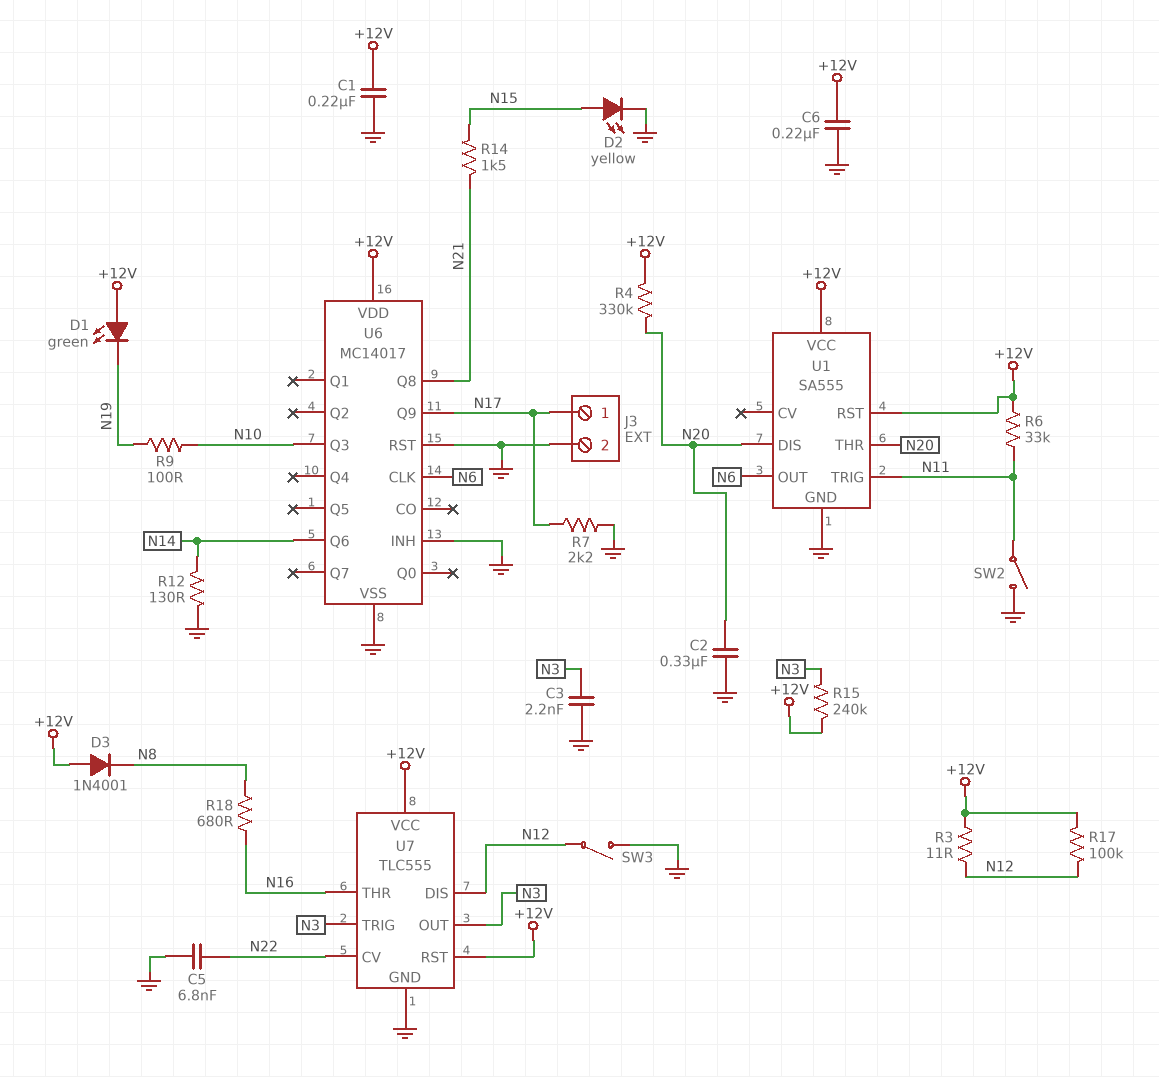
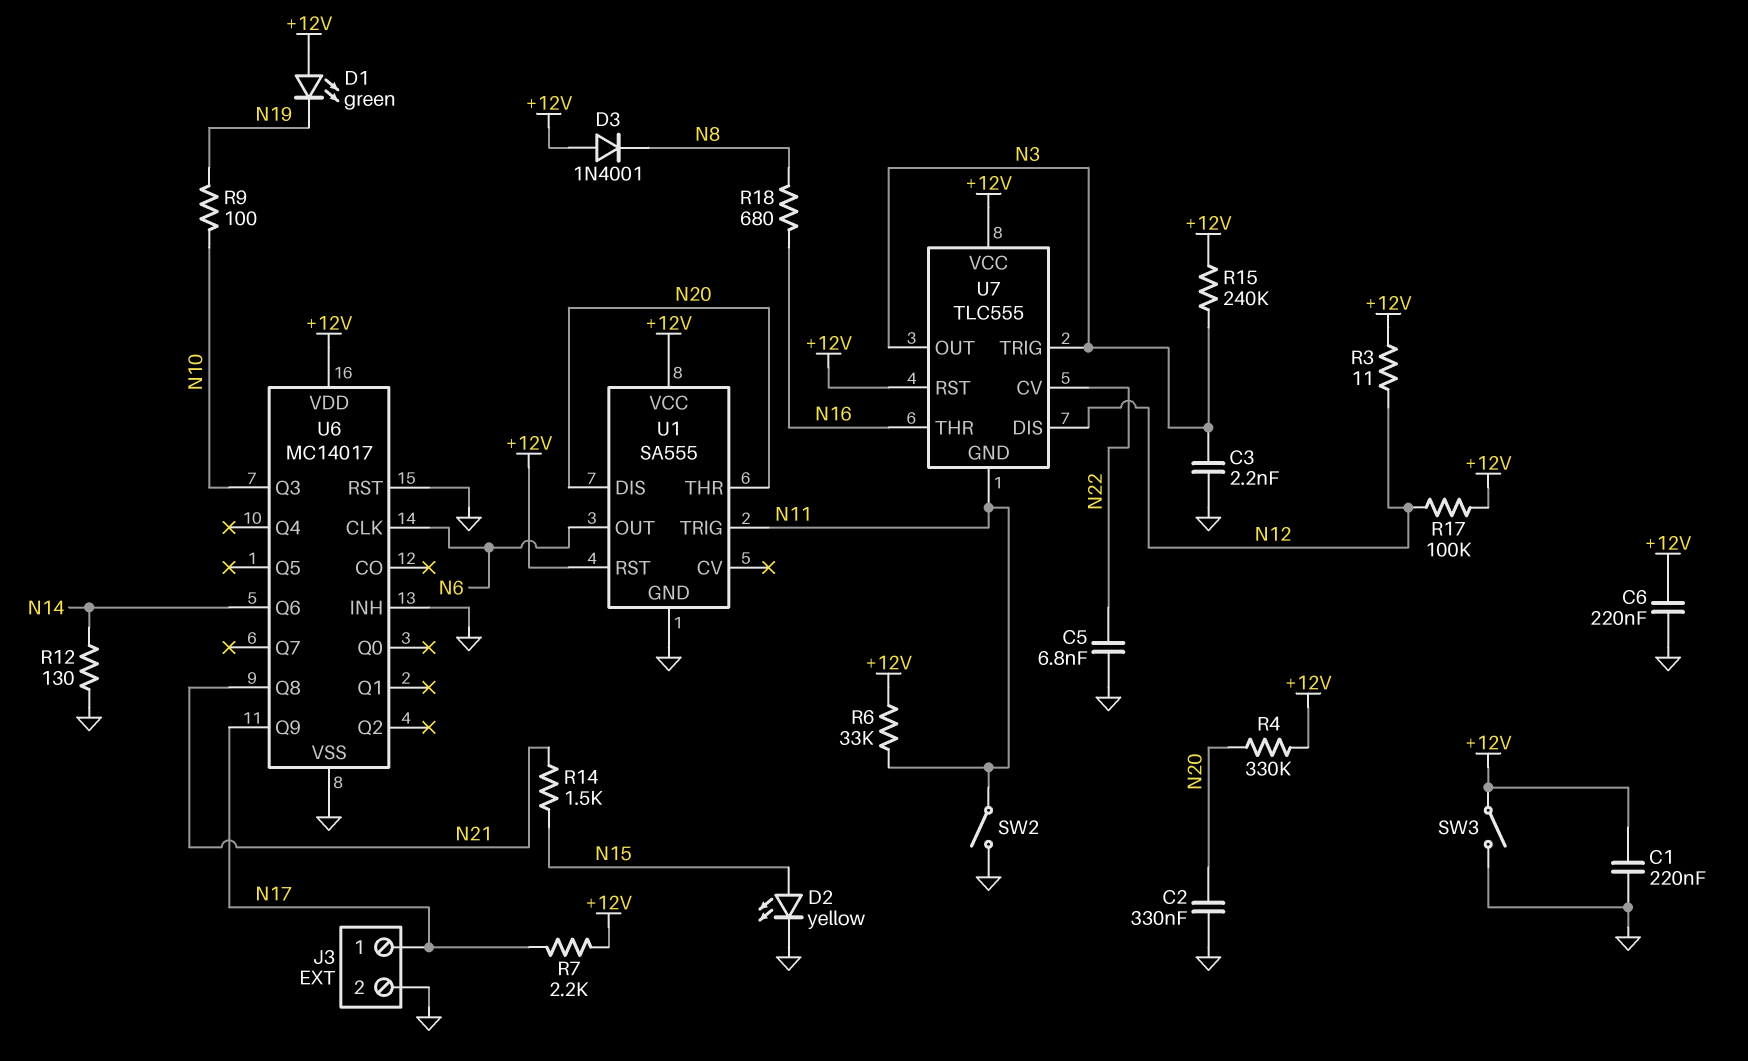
R7: 2.2k (GND, N17) -> 2.2k (+12V, N17)
SW3: switch (GND, N12) -> switch (+12V, GND)
U7 pin GND: GND -> N11

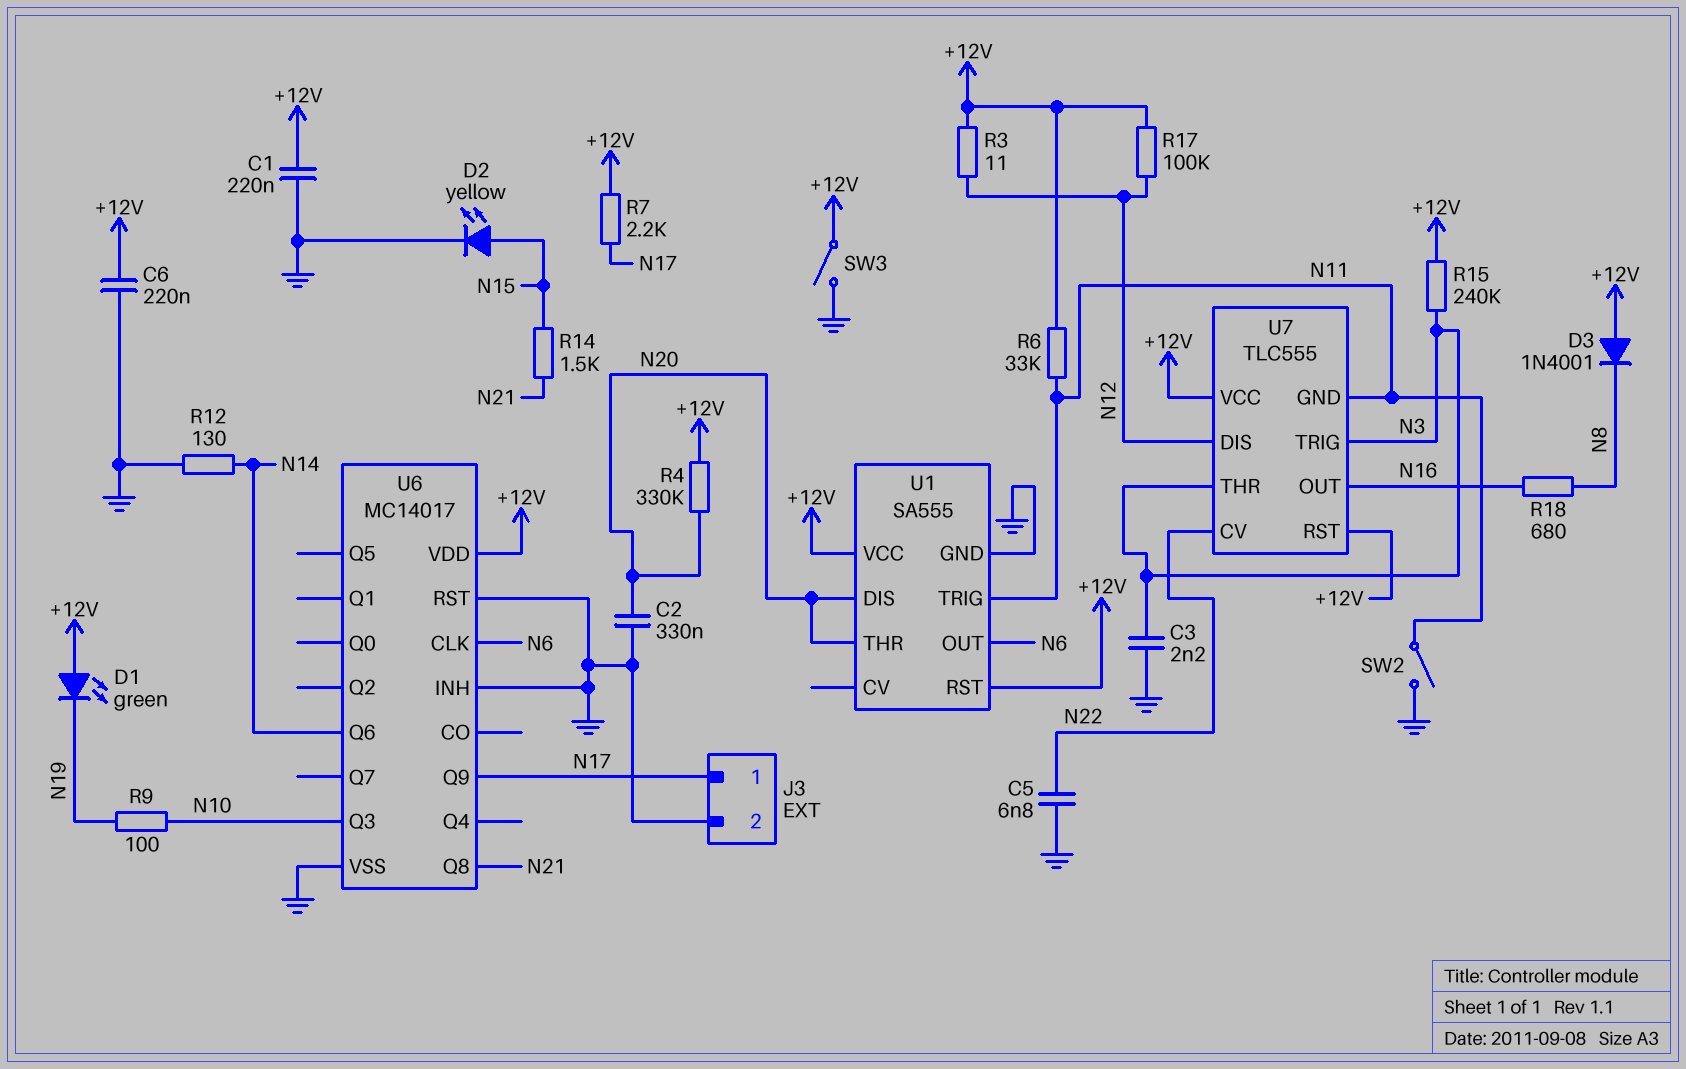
U7 pin OUT: N3 -> N16
U7 pin THR: N16 -> N3

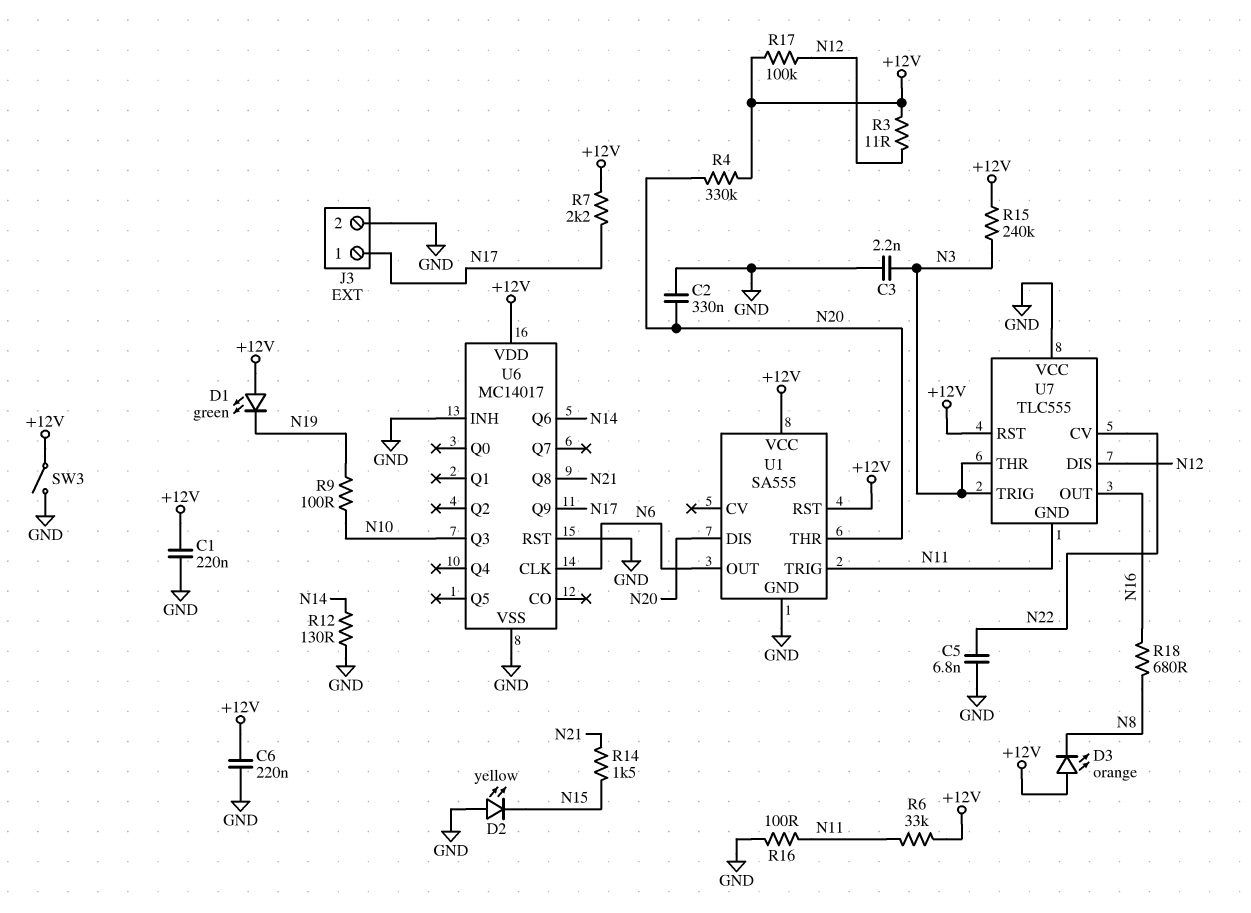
D2: LED yellow (A N15, K GND) -> LED yellow (A GND, K N15)
D3: diode 1N4001 (A +12V, K N8) -> LED orange (A +12V, K N8)
R16: none -> 100 (GND, N11)
SW2: switch (GND, N11) -> none
U7 pin VCC: +12V -> GND

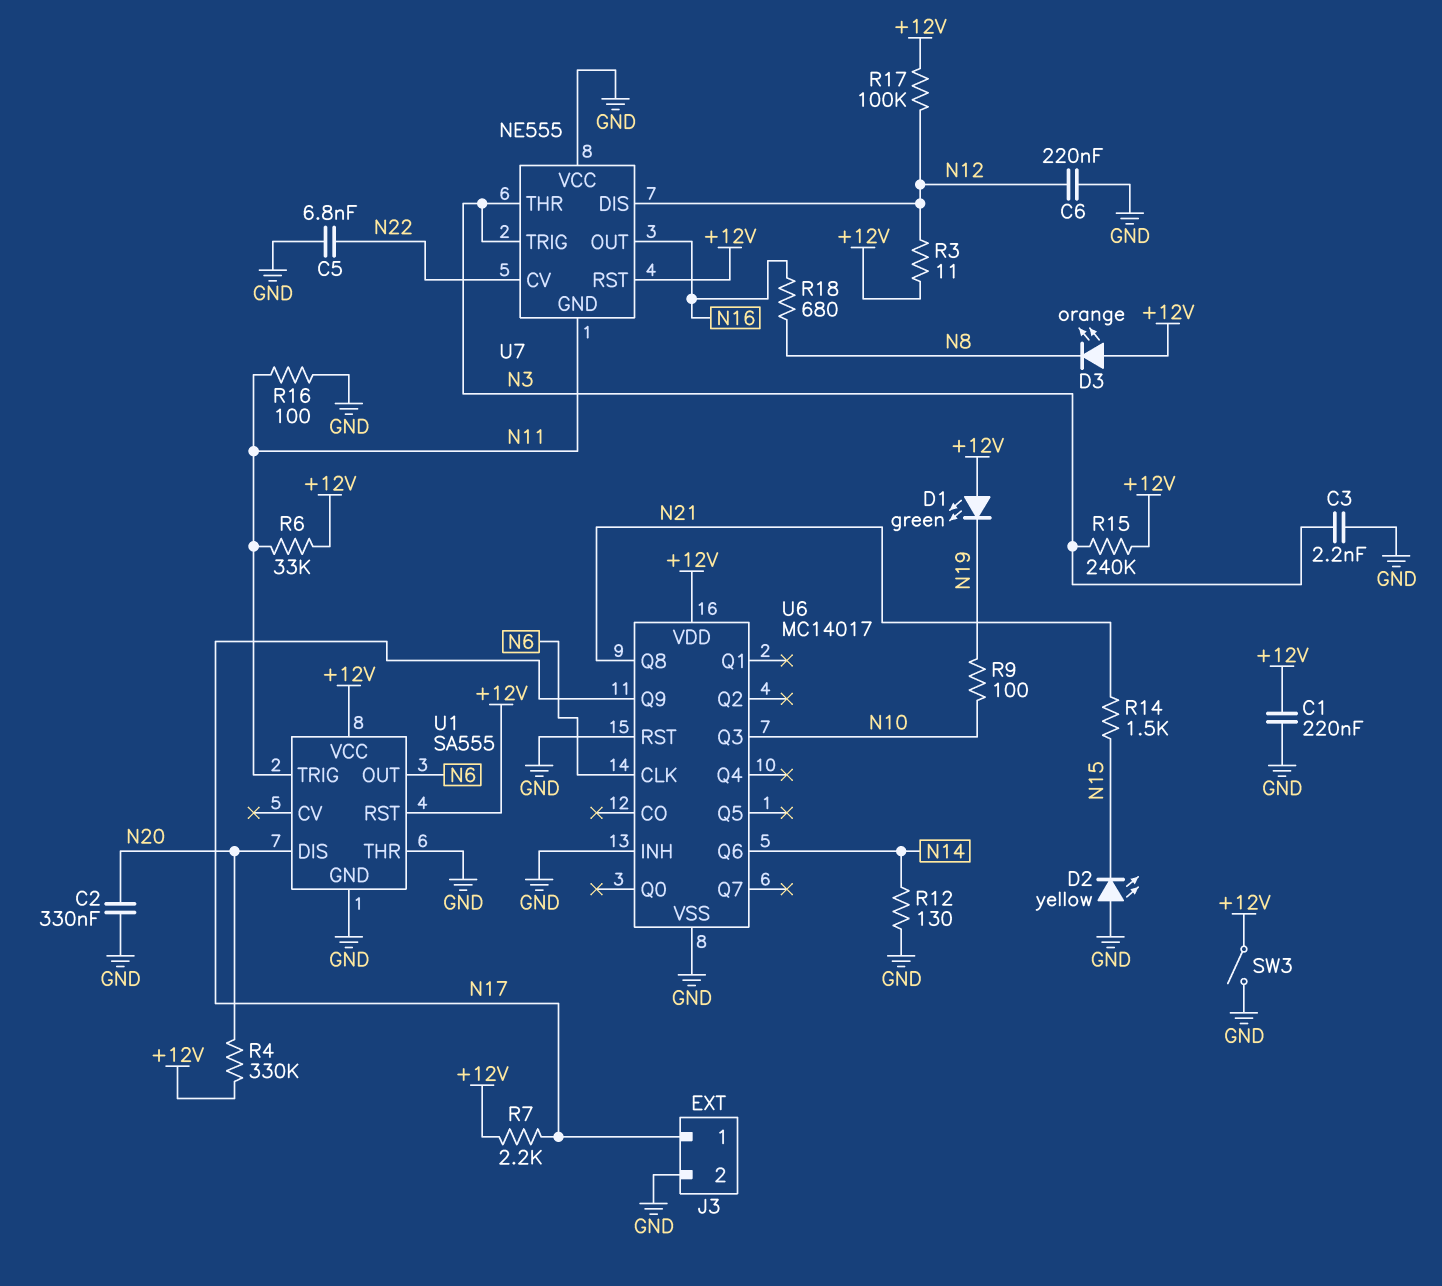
C6: 220nF (+12V, GND) -> 220nF (GND, N12)
U1 pin THR: N20 -> GND
U7: TLC555 -> NE555

